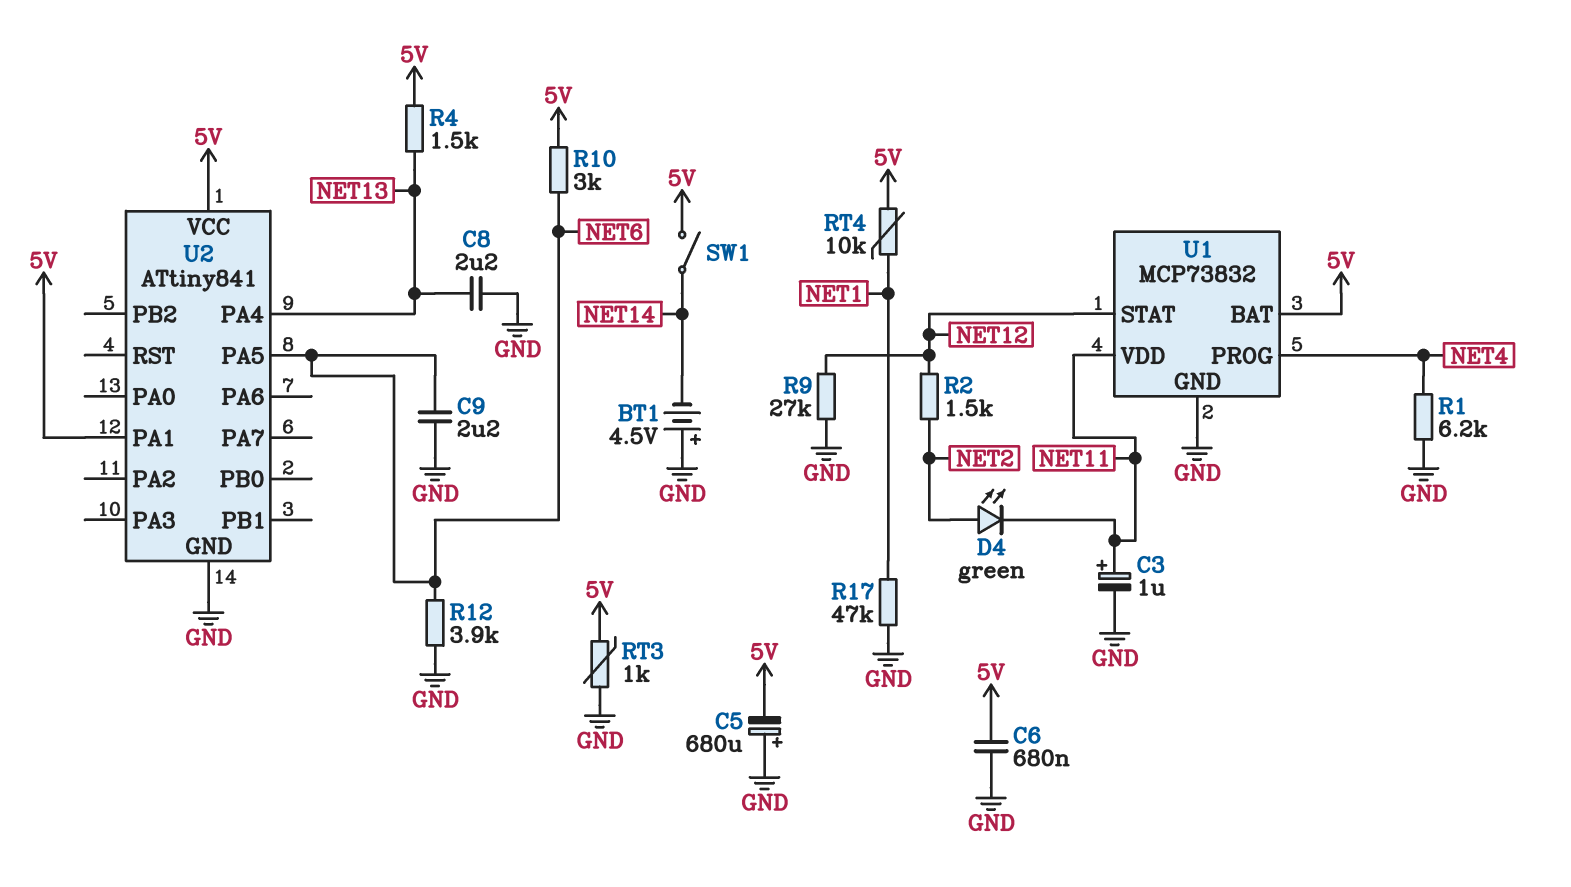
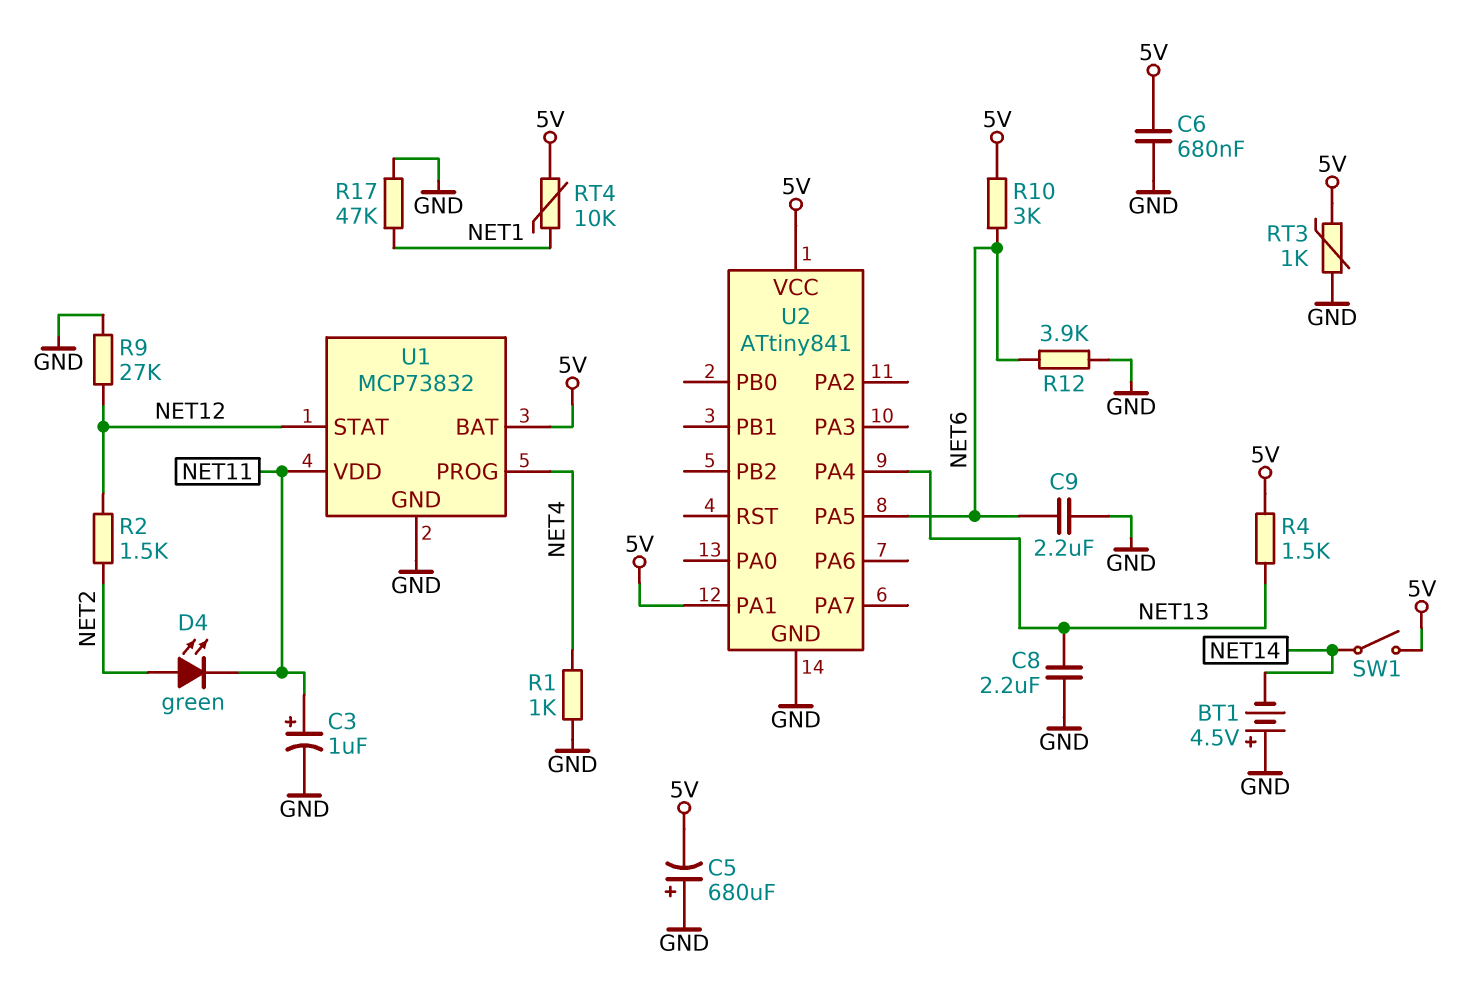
R1: 6.2k (GND, NET4) -> 1k (GND, NET4)

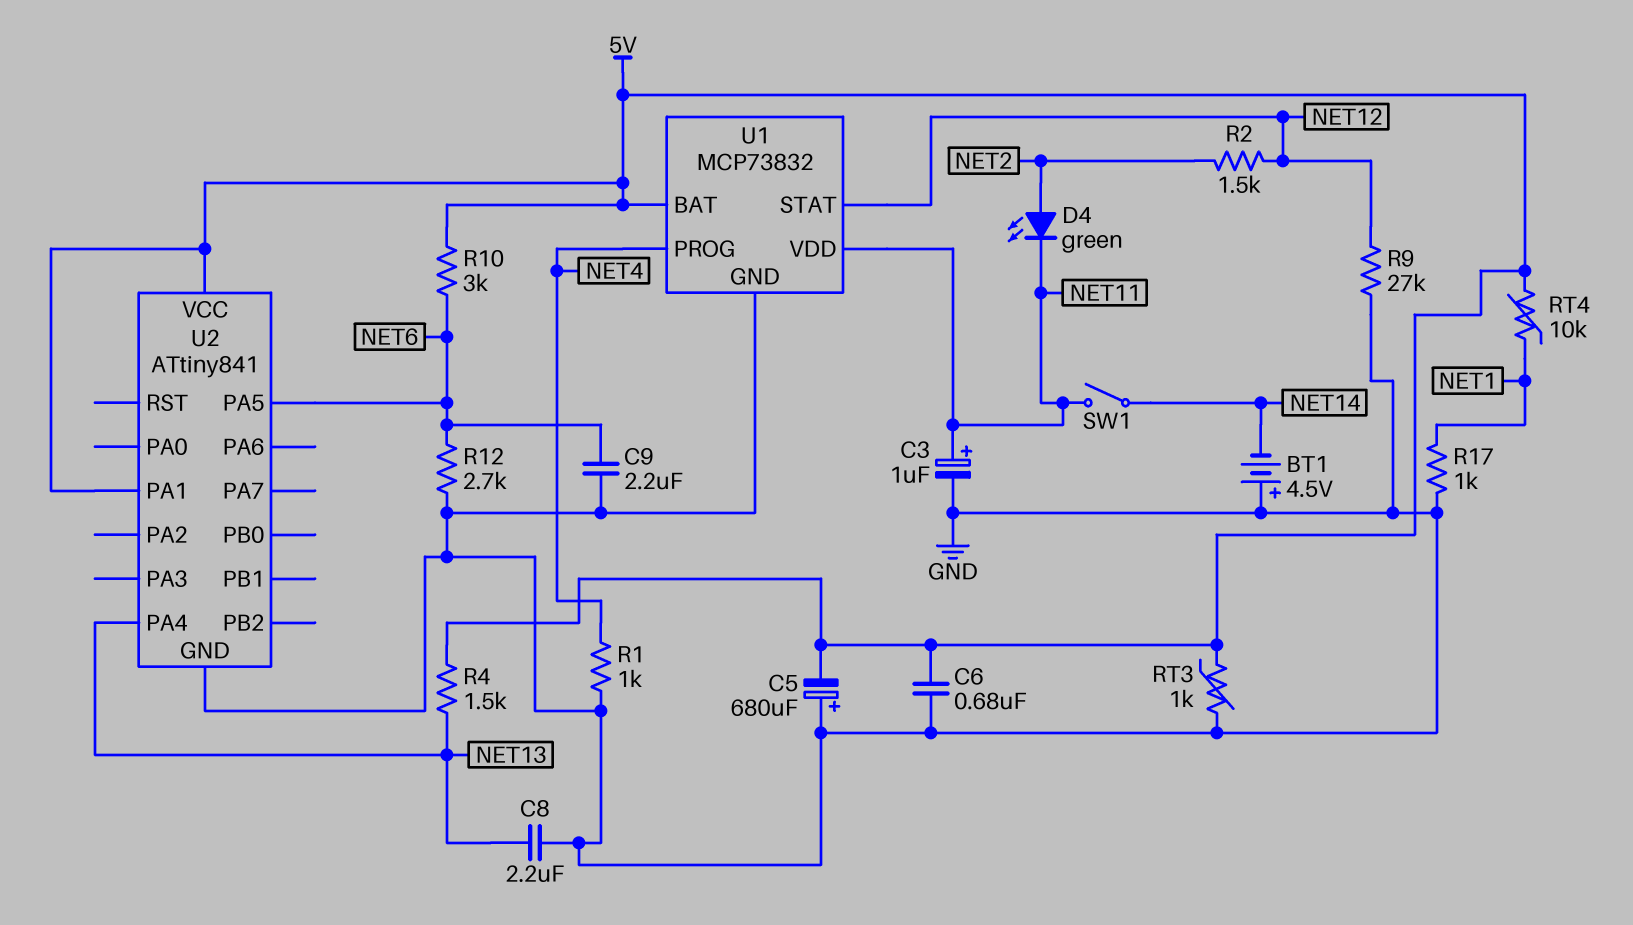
R12: 3.9k (GND, NET6) -> 2.7k (GND, NET6)
R17: 47k (GND, NET1) -> 1k (GND, NET1)
SW1: switch (5V, NET14) -> switch (NET11, NET14)

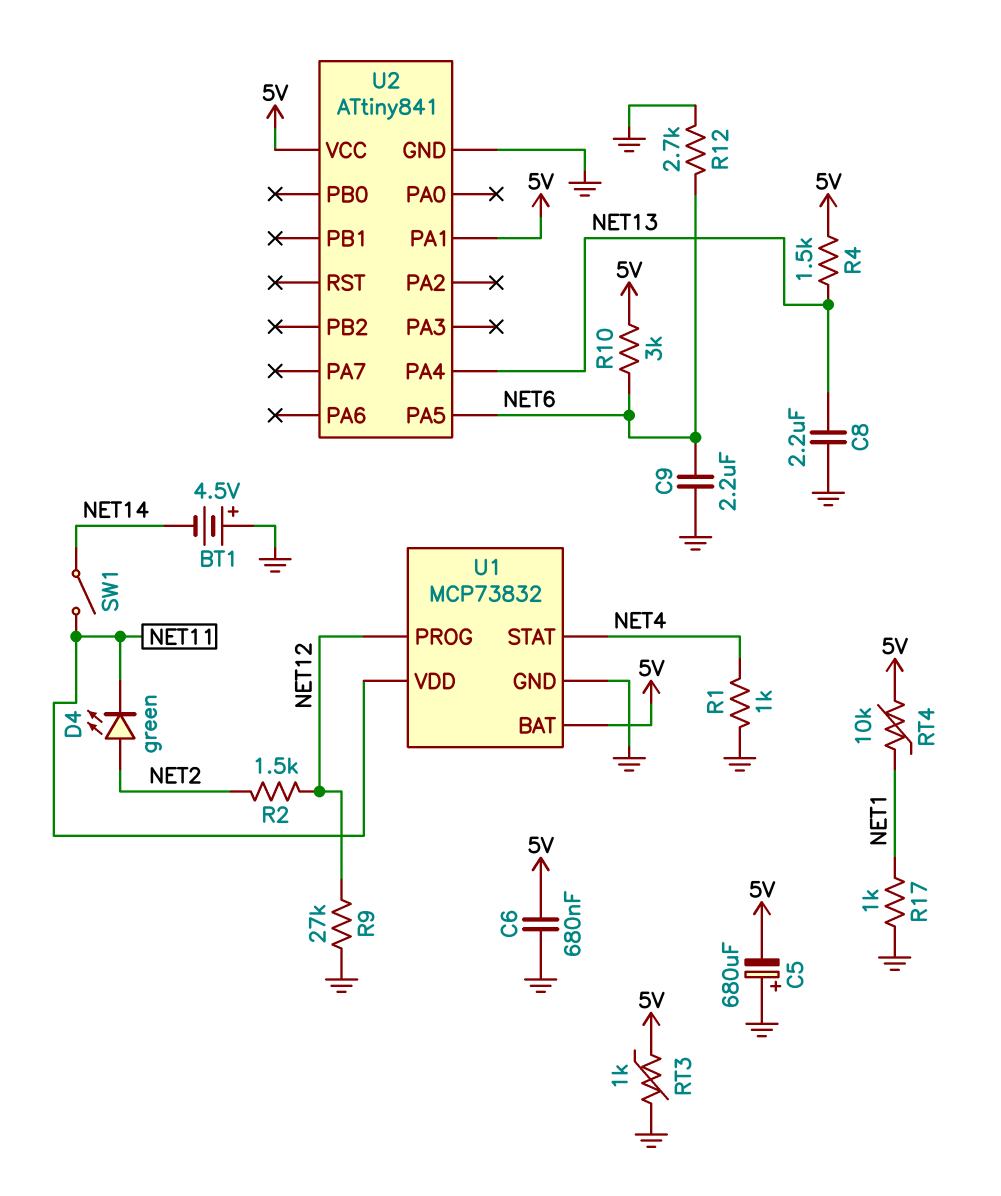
C3: 1uF (plus NET11, minus GND) -> none
U1 pin PROG: NET4 -> NET12
U1 pin STAT: NET12 -> NET4

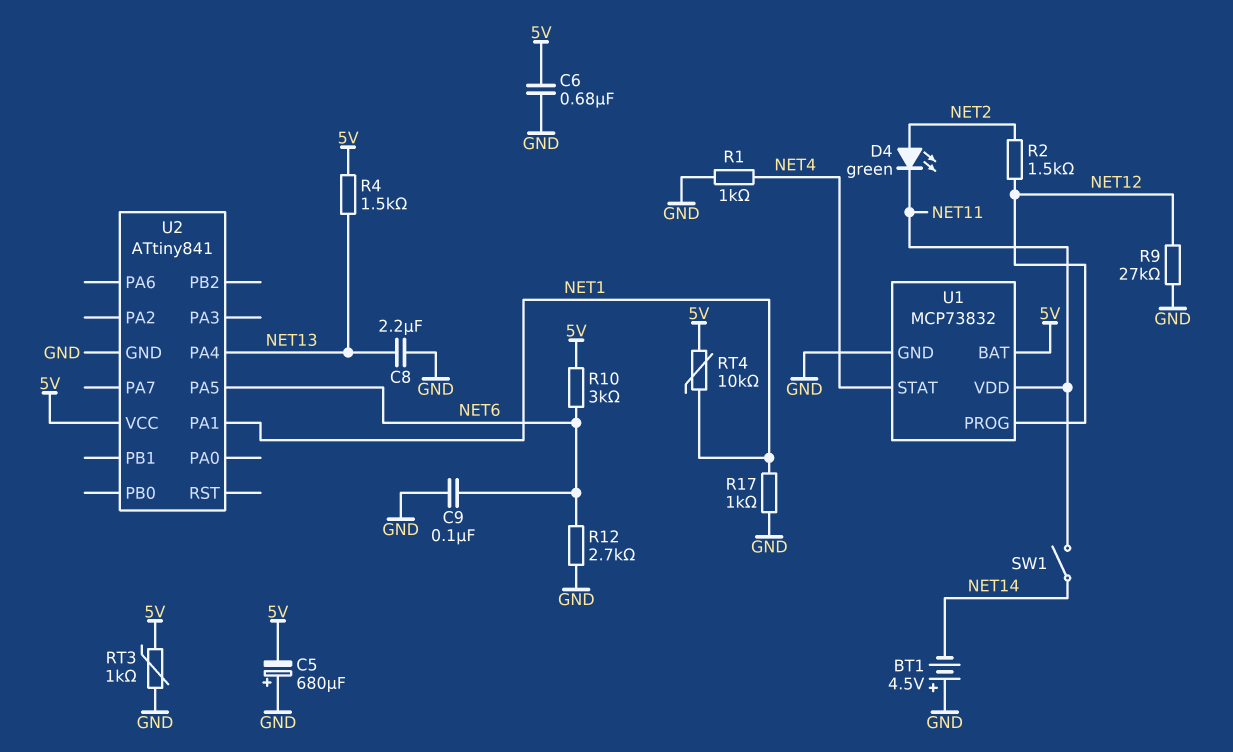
C9: 2.2uF (GND, NET6) -> 100nF (GND, NET6)
U2 pin PA1: 5V -> NET1

